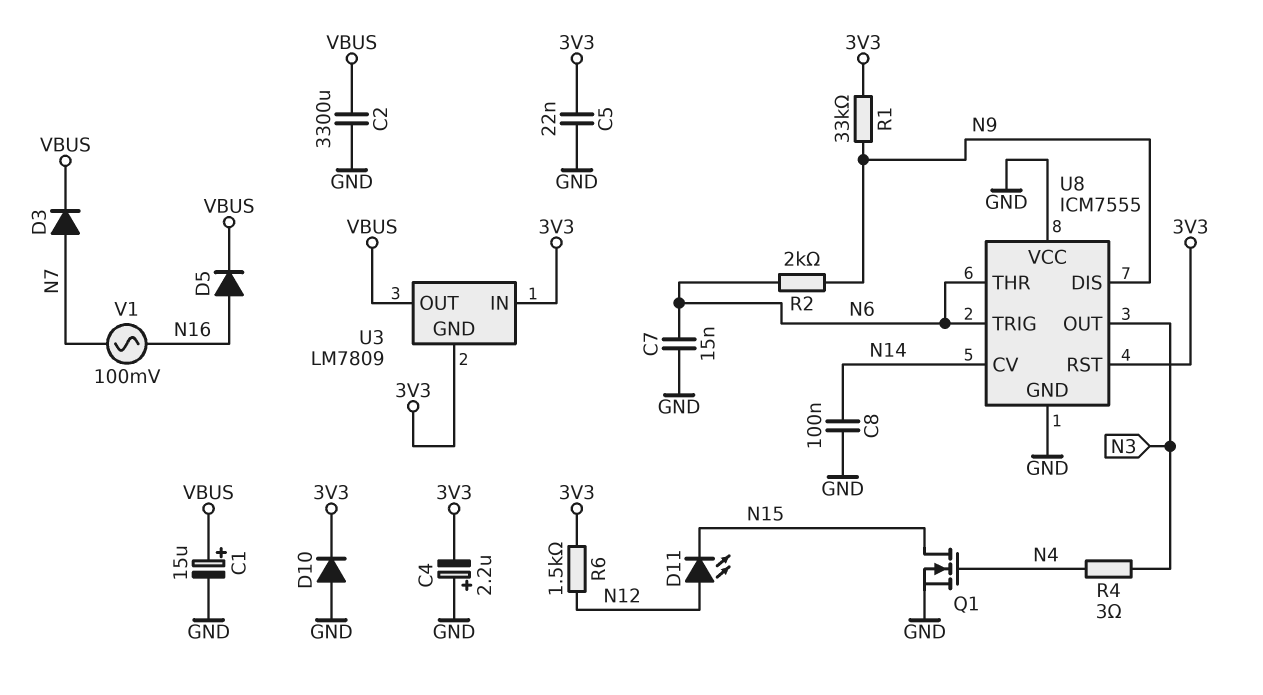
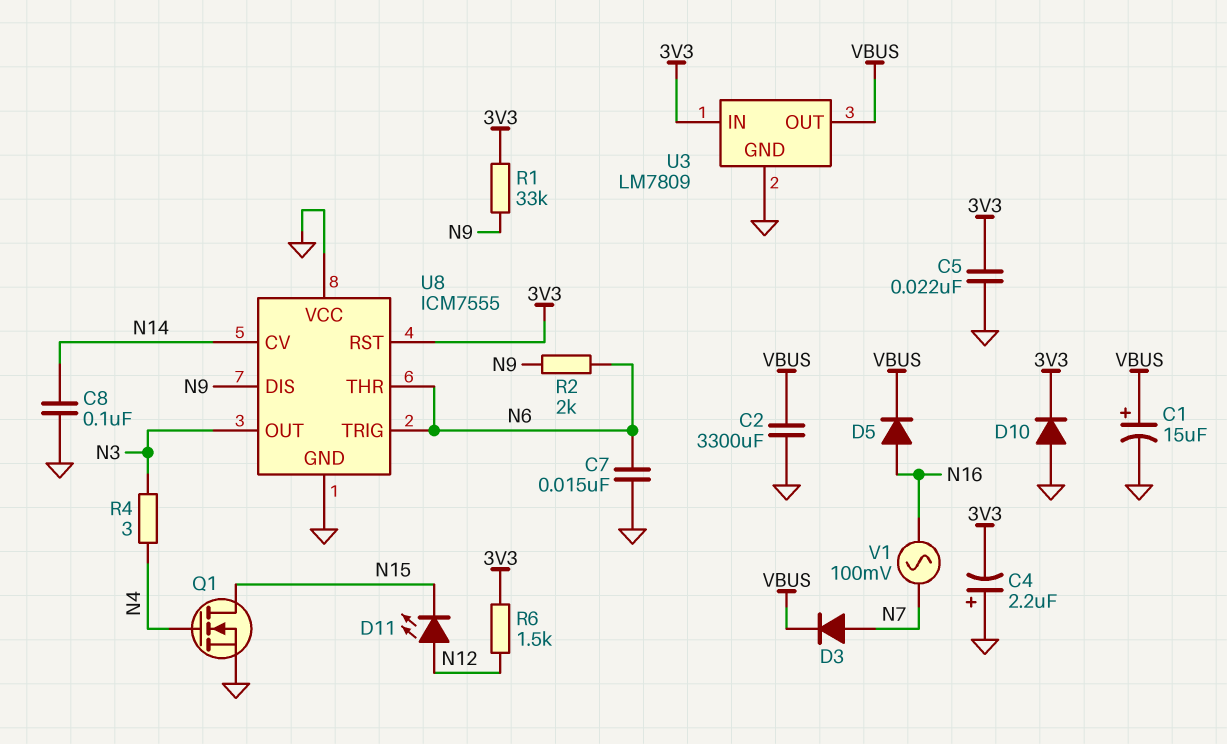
U3 pin GND: 3V3 -> GND

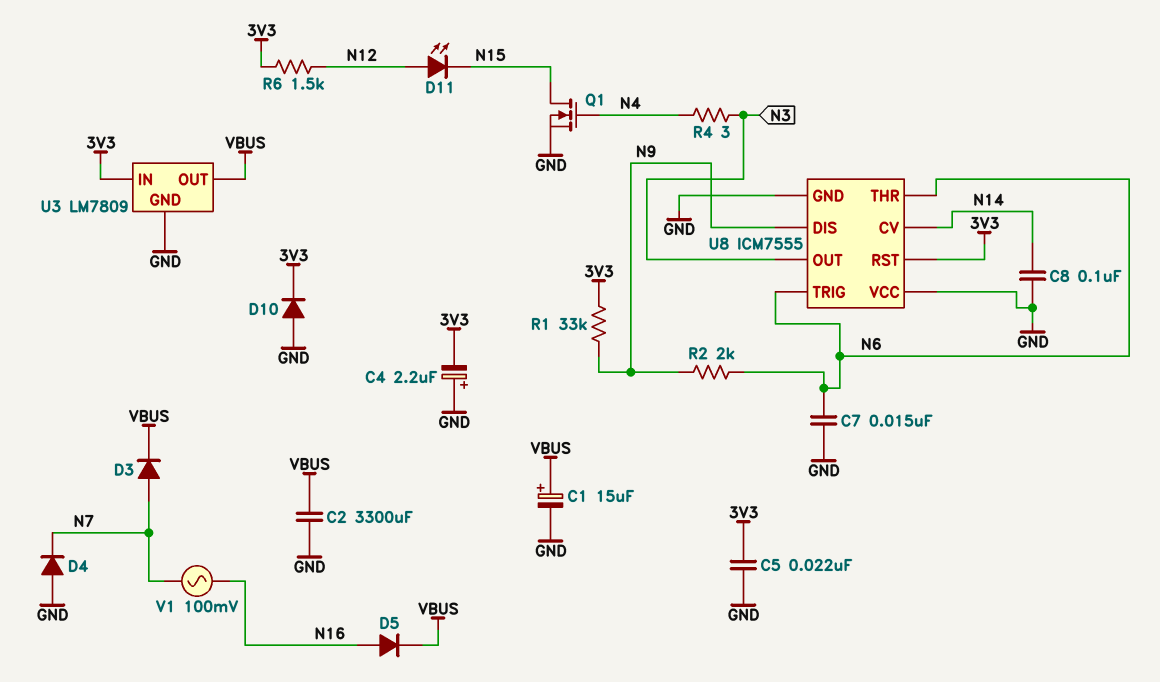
D4: none -> diode (A GND, K N7)

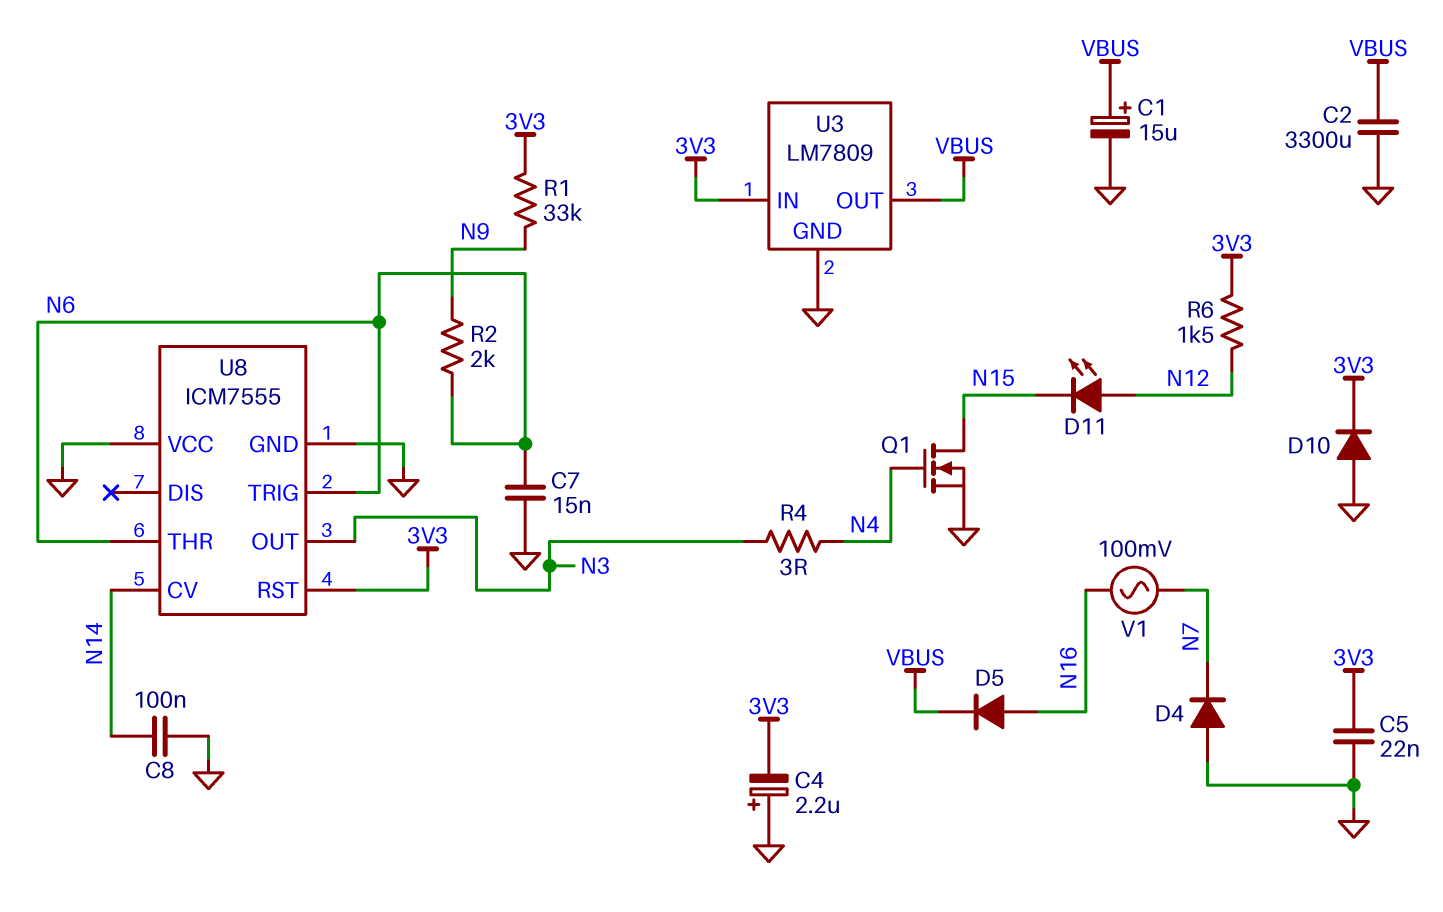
D3: diode (A N7, K VBUS) -> none
U8 pin DIS: N9 -> none

